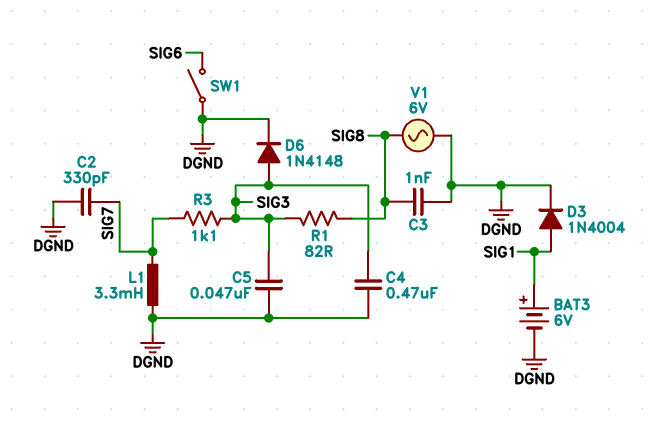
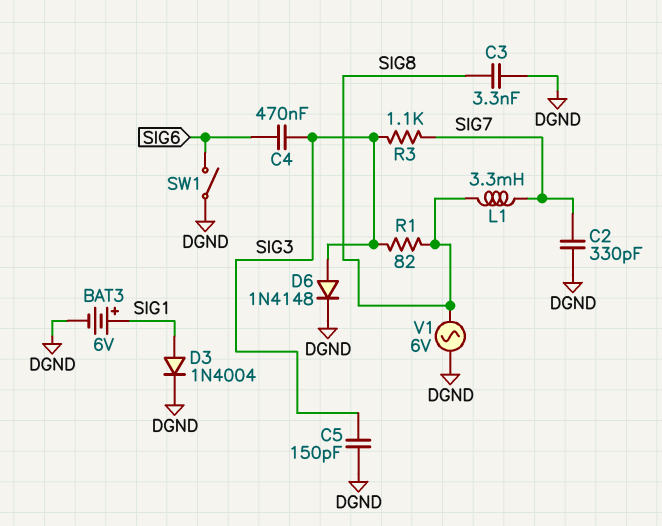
C3: 1nF (DGND, SIG8) -> 3.3nF (DGND, SIG8)
C4: 470nF (DGND, SIG3) -> 470nF (SIG3, SIG6)
C5: 47nF (DGND, SIG3) -> 150pF (DGND, SIG3)
L1: 3.3mH (DGND, SIG7) -> 3.3mH (SIG7, SIG8)

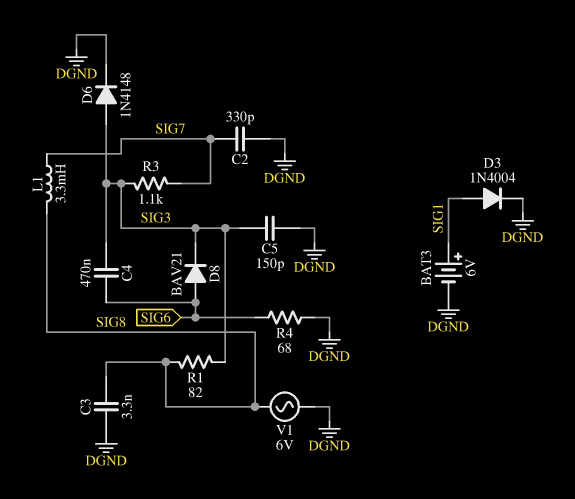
D8: none -> diode BAV21 (A SIG6, K SIG3)
R4: none -> 68 (DGND, SIG6)
SW1: switch (DGND, SIG6) -> none

